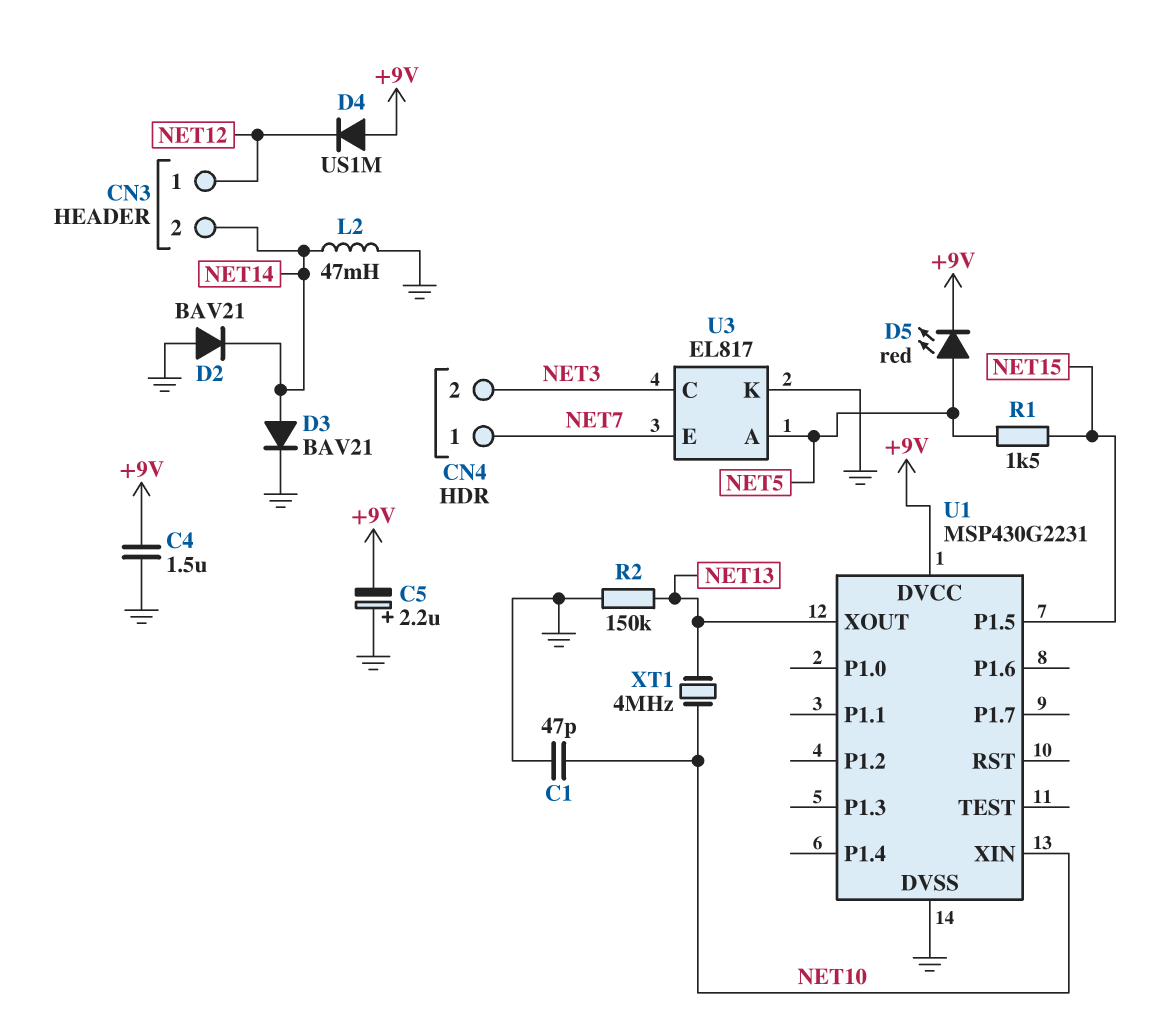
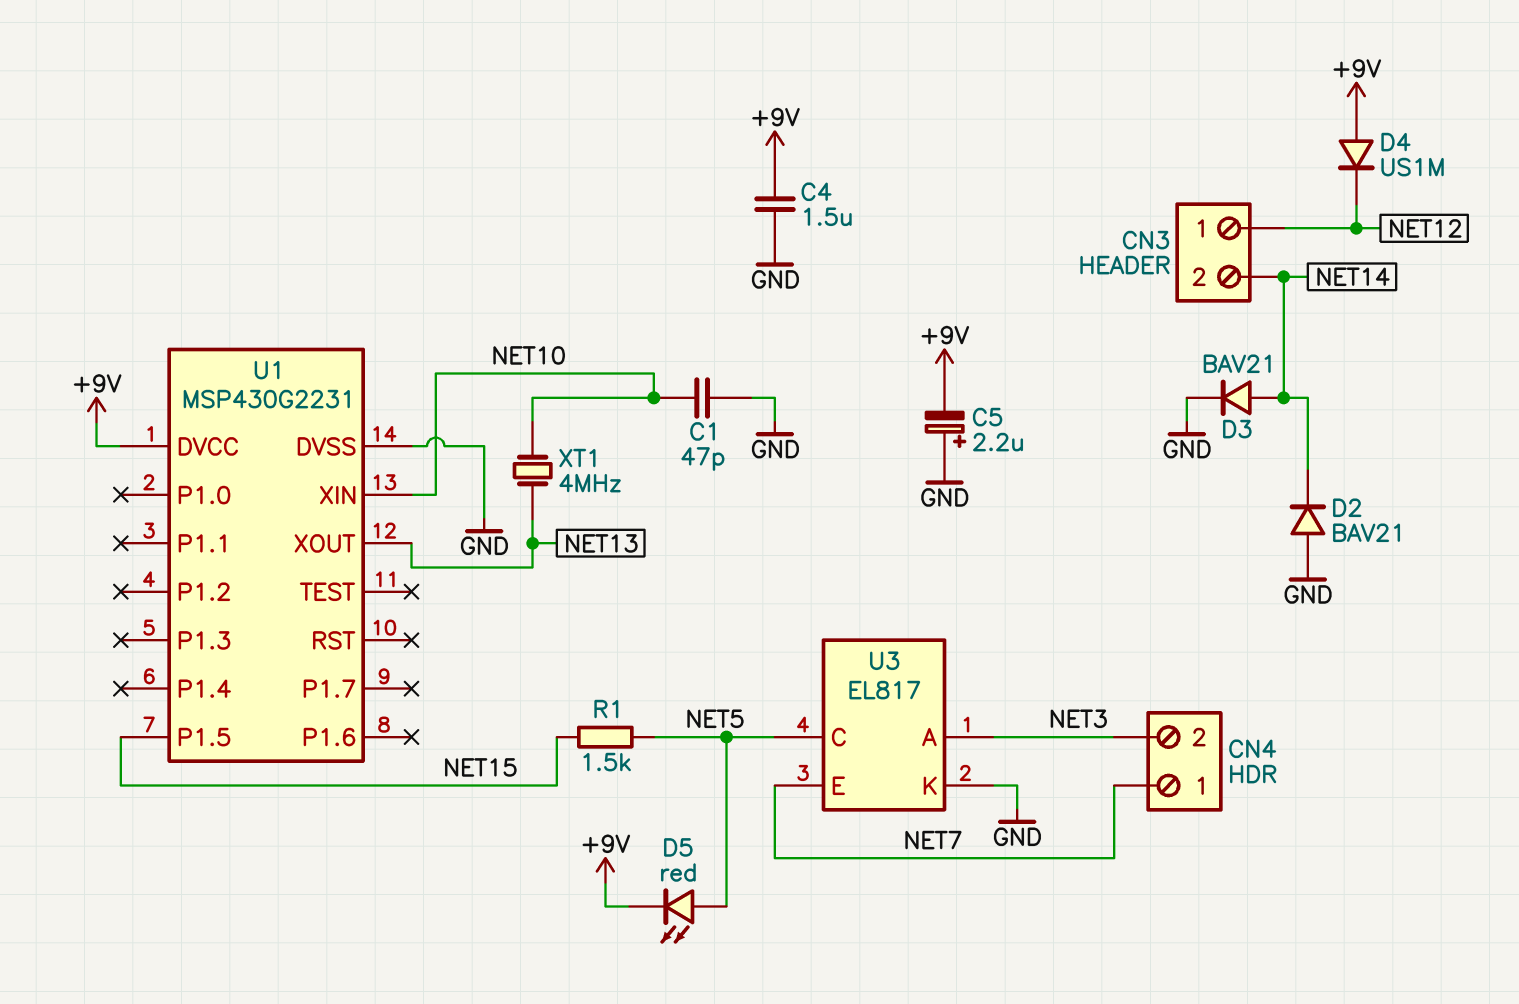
L2: 47mH (GND, NET14) -> none
R2: 150k (GND, NET13) -> none
U3 pin A: NET5 -> NET3
U3 pin C: NET3 -> NET5

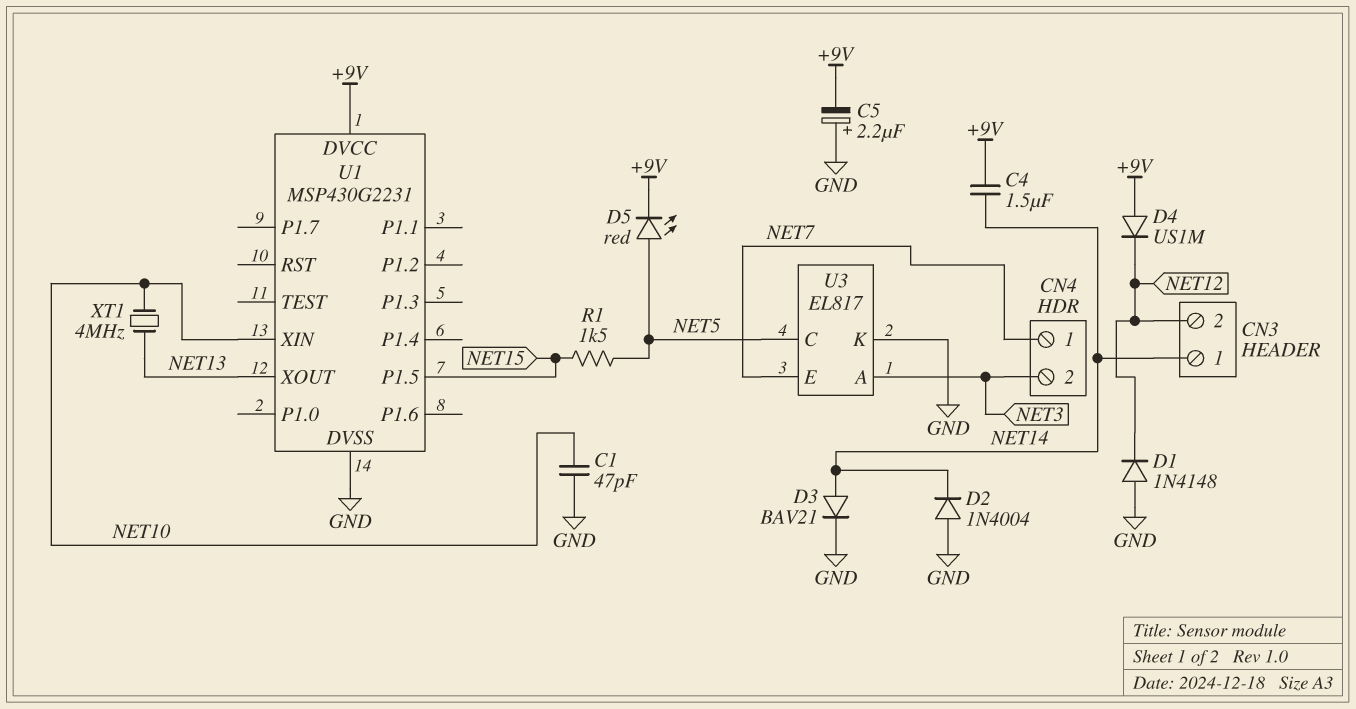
C4: 1.5uF (+9V, GND) -> 1.5uF (+9V, NET14)
CN3 pin 1: NET12 -> NET14
CN3 pin 2: NET14 -> NET12
D1: none -> diode 1N4148 (A GND, K NET12)
D2: diode BAV21 (A GND, K NET14) -> diode 1N4004 (A GND, K NET14)

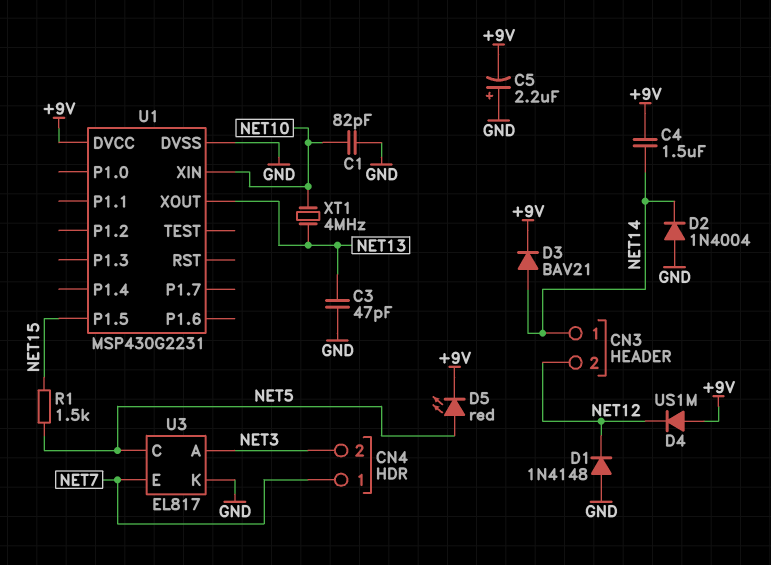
C1: 47pF (GND, NET10) -> 82pF (GND, NET10)
C3: none -> 47pF (GND, NET13)
D3: diode BAV21 (A NET14, K GND) -> diode BAV21 (A NET14, K +9V)

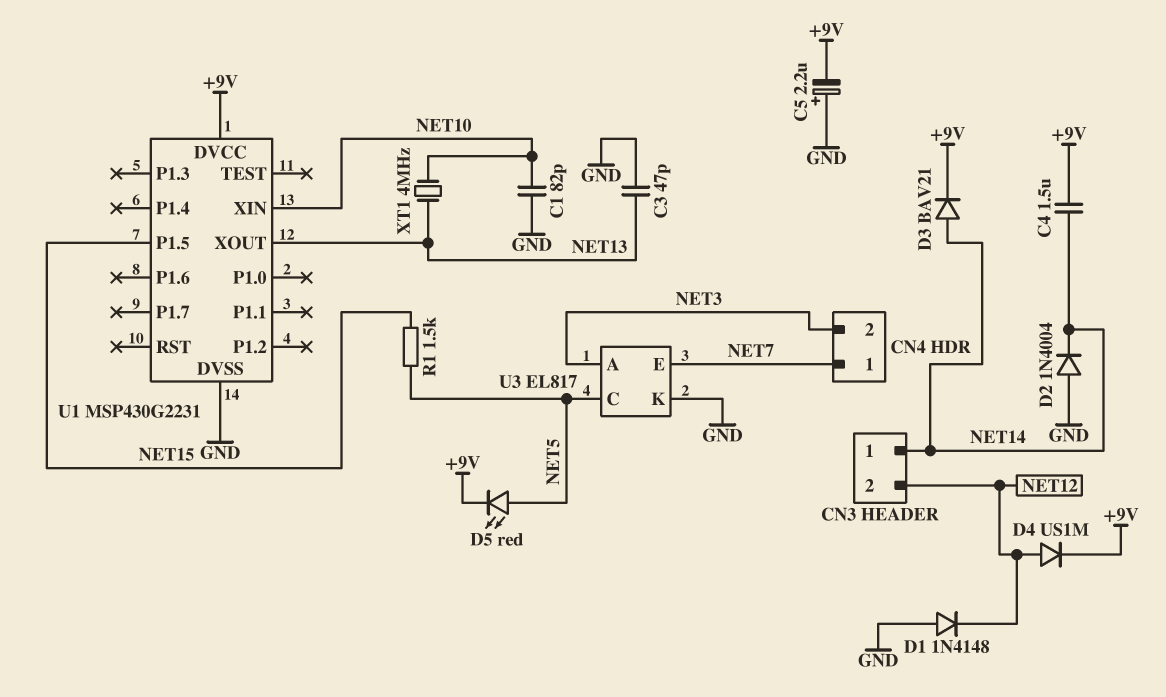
D4: diode US1M (A +9V, K NET12) -> diode US1M (A NET12, K +9V)

